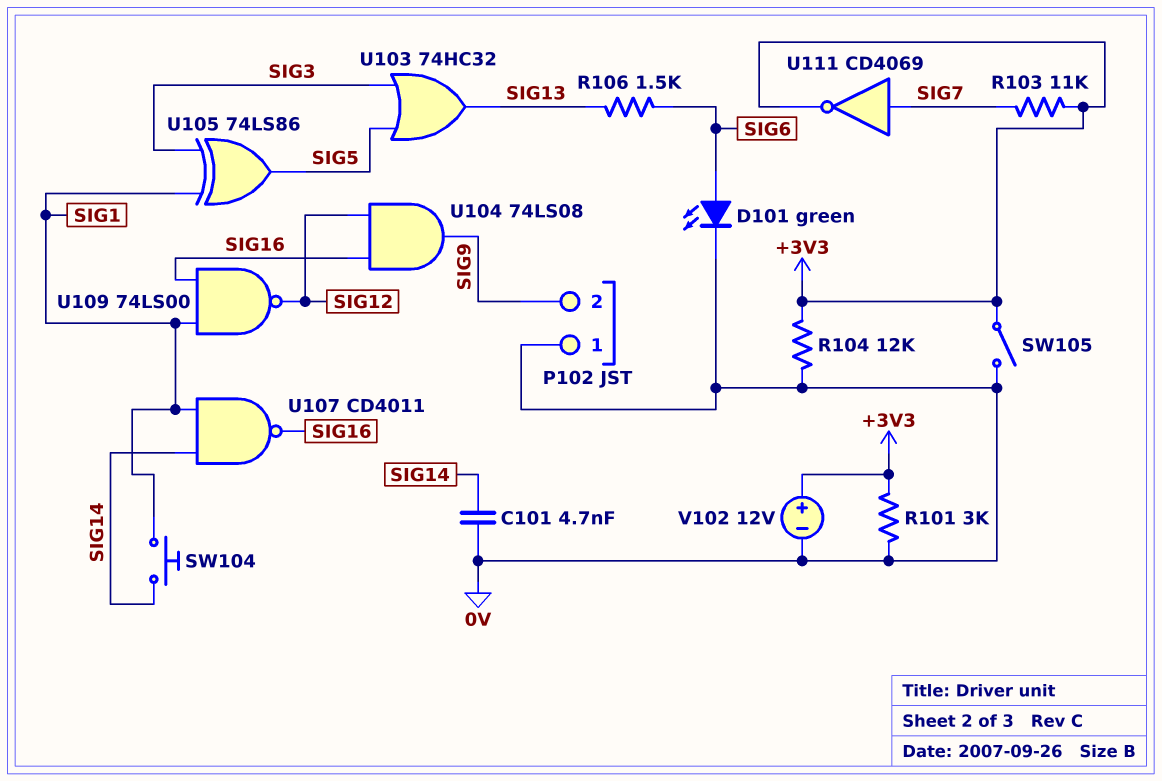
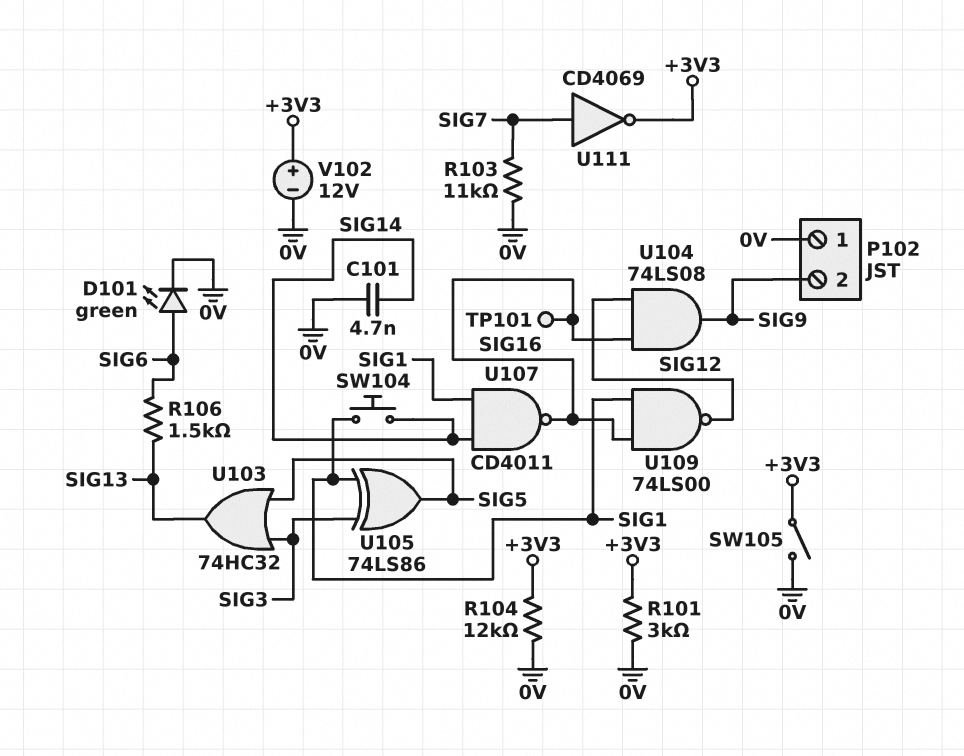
R103: 11k (+3V3, SIG7) -> 11k (0V, SIG7)
TP101: none -> test point (SIG16)

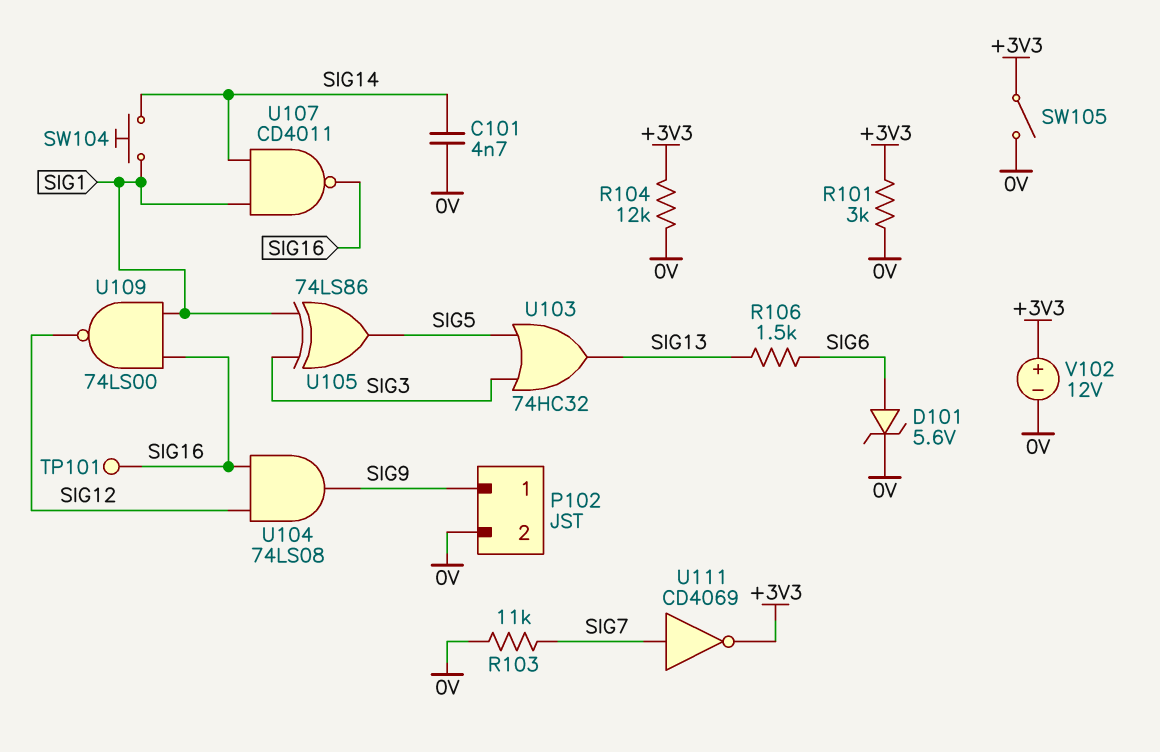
D101: LED green (A SIG6, K 0V) -> zener 5.6V (A SIG6, K 0V)
P102 pin 1: 0V -> SIG9
P102 pin 2: SIG9 -> 0V

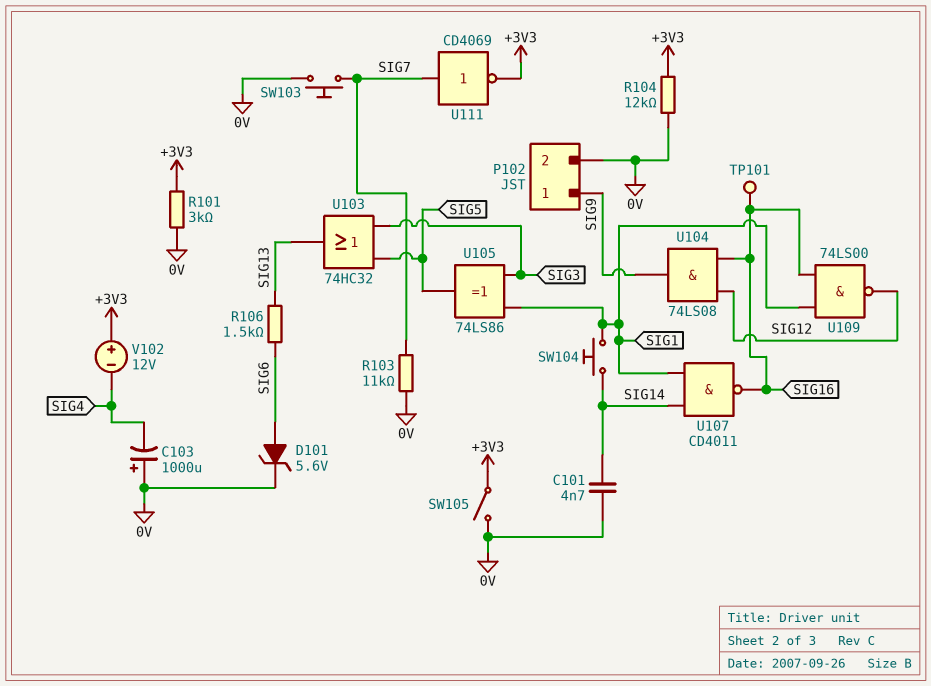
C103: none -> 1000uF (plus 0V, minus SIG4)
SW103: none -> button (0V, SIG7)
V102: 12V (plus +3V3, minus 0V) -> 12V (plus +3V3, minus SIG4)

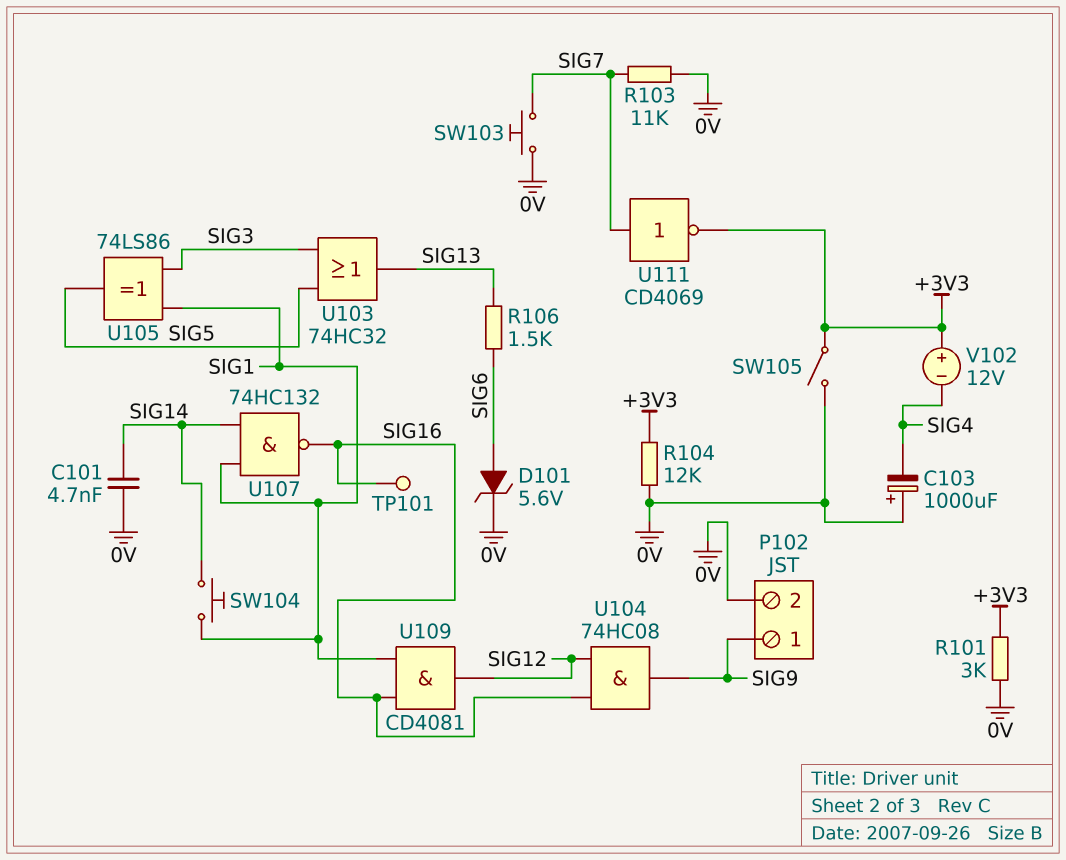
U104: AND 74LS08 (in SIG12, in SIG16, out SIG9) -> AND 74HC08 (in SIG12, in SIG16, out SIG9)
U107: NAND CD4011 (in SIG1, in SIG14, out SIG16) -> NAND 74HC132 (in SIG1, in SIG14, out SIG16)
U109: NAND 74LS00 (in SIG1, in SIG16, out SIG12) -> AND CD4081 (in SIG1, in SIG16, out SIG12)

